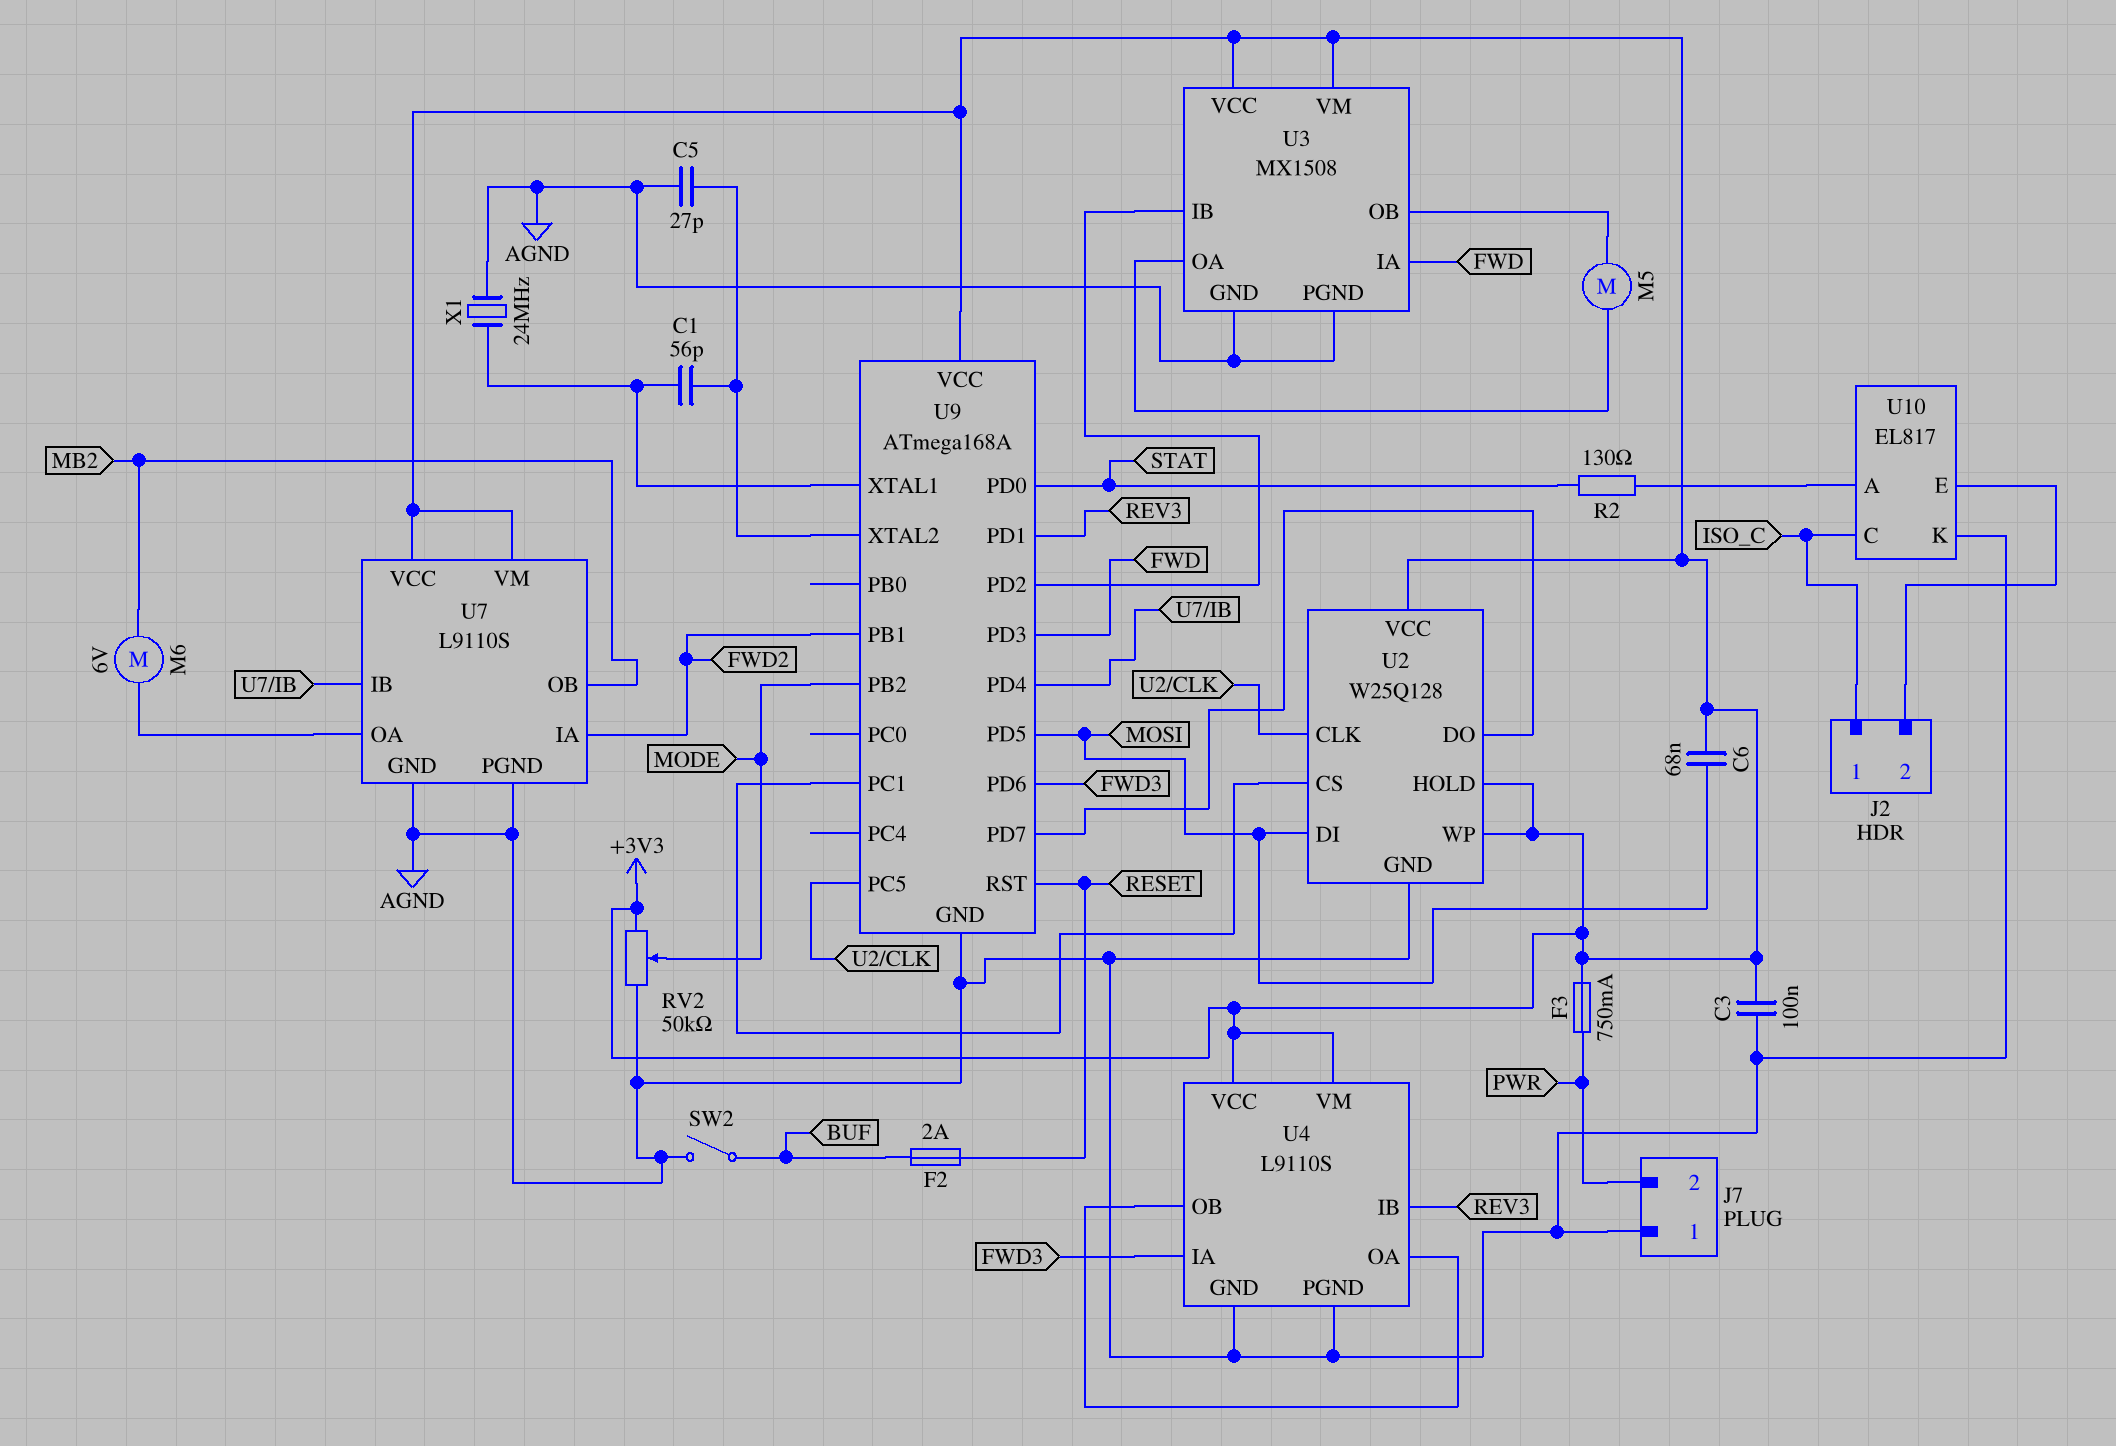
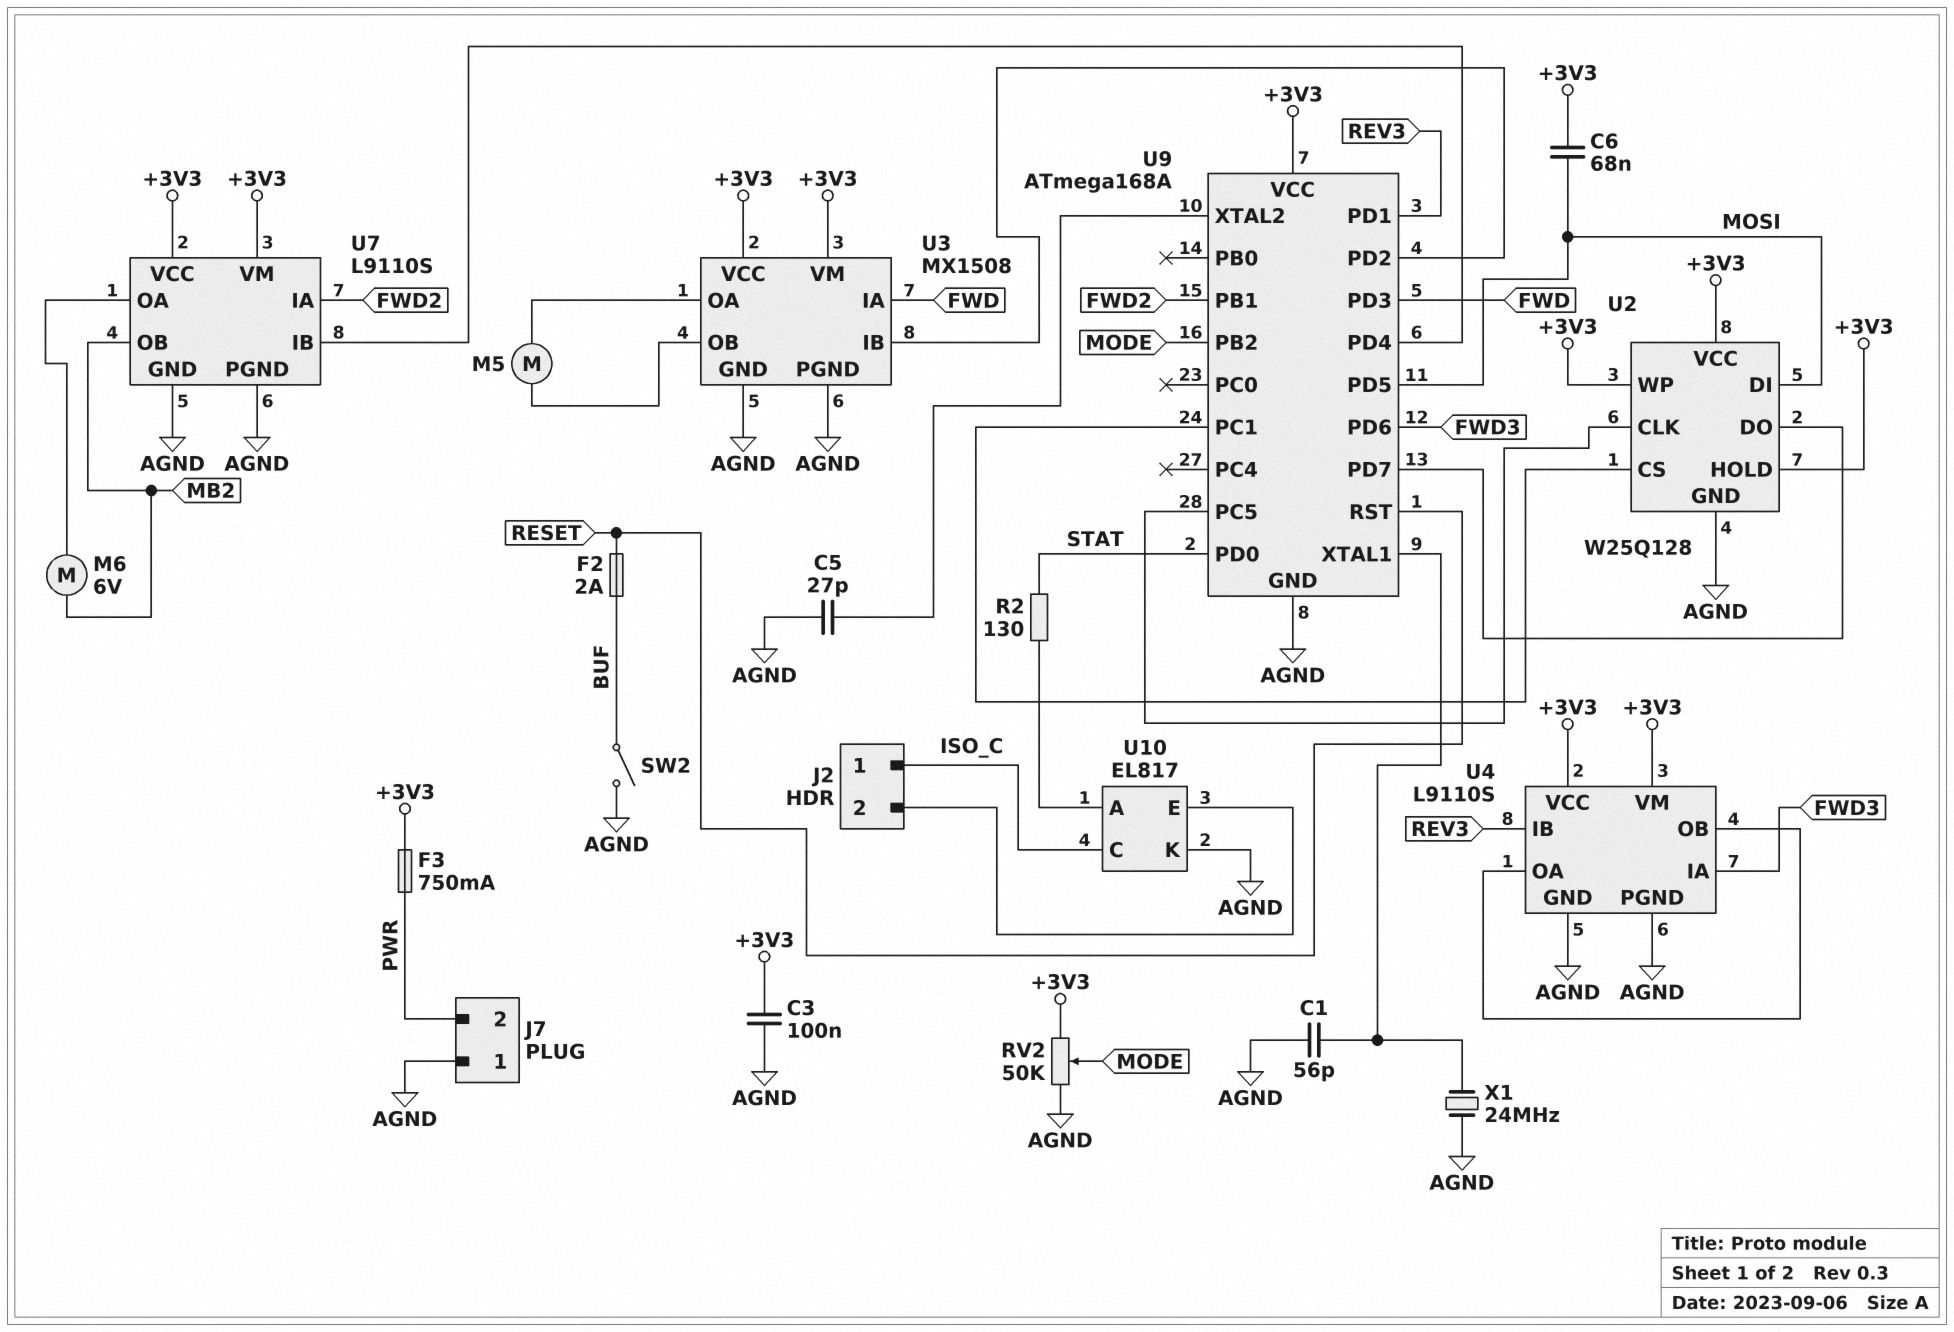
C1: 56pF (U9/XTAL1, U9/XTAL2) -> 56pF (AGND, U9/XTAL1)

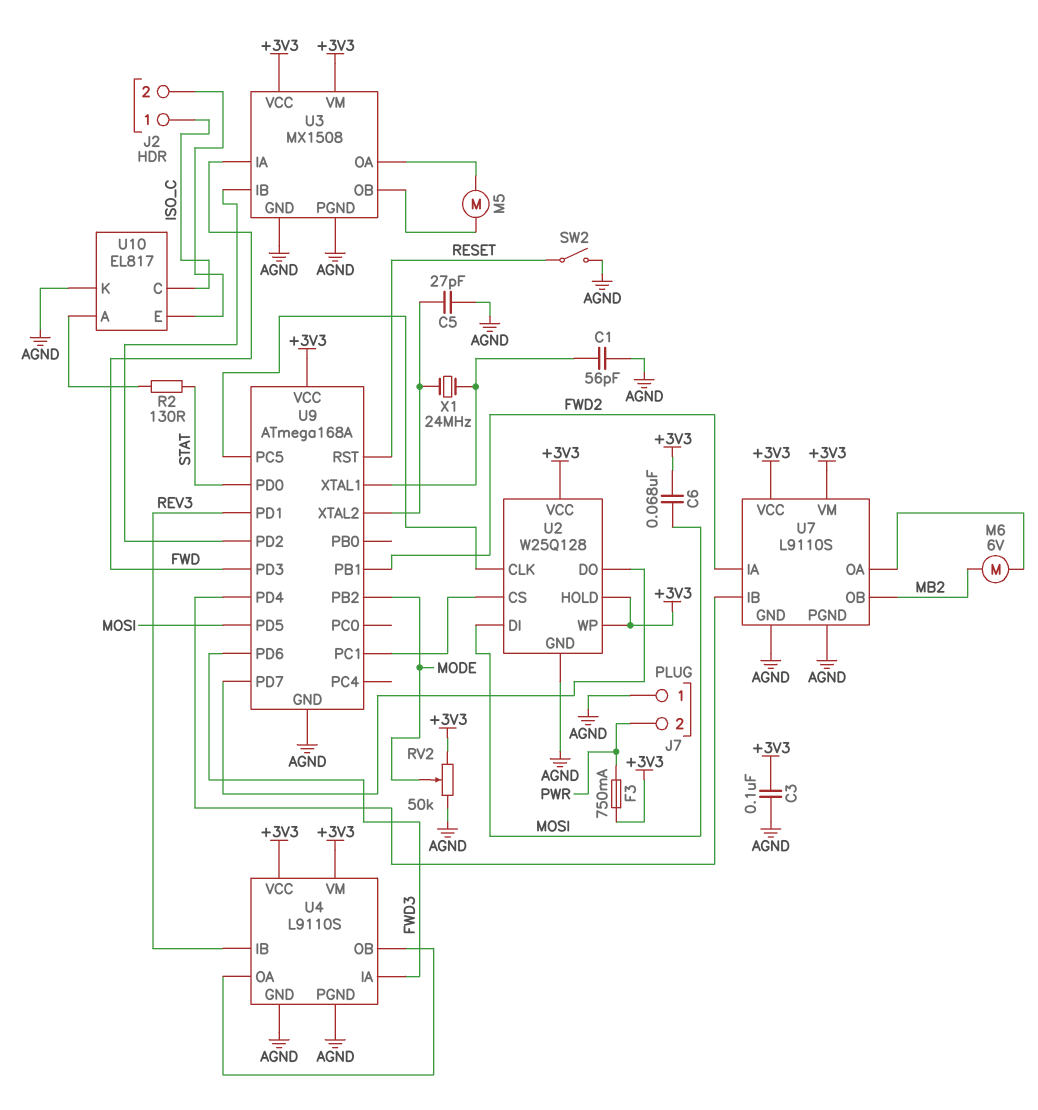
F2: 2A (BUF, RESET) -> none
SW2: switch (AGND, BUF) -> switch (AGND, RESET)
X1: 24MHz (AGND, U9/XTAL1) -> 24MHz (U9/XTAL1, U9/XTAL2)

